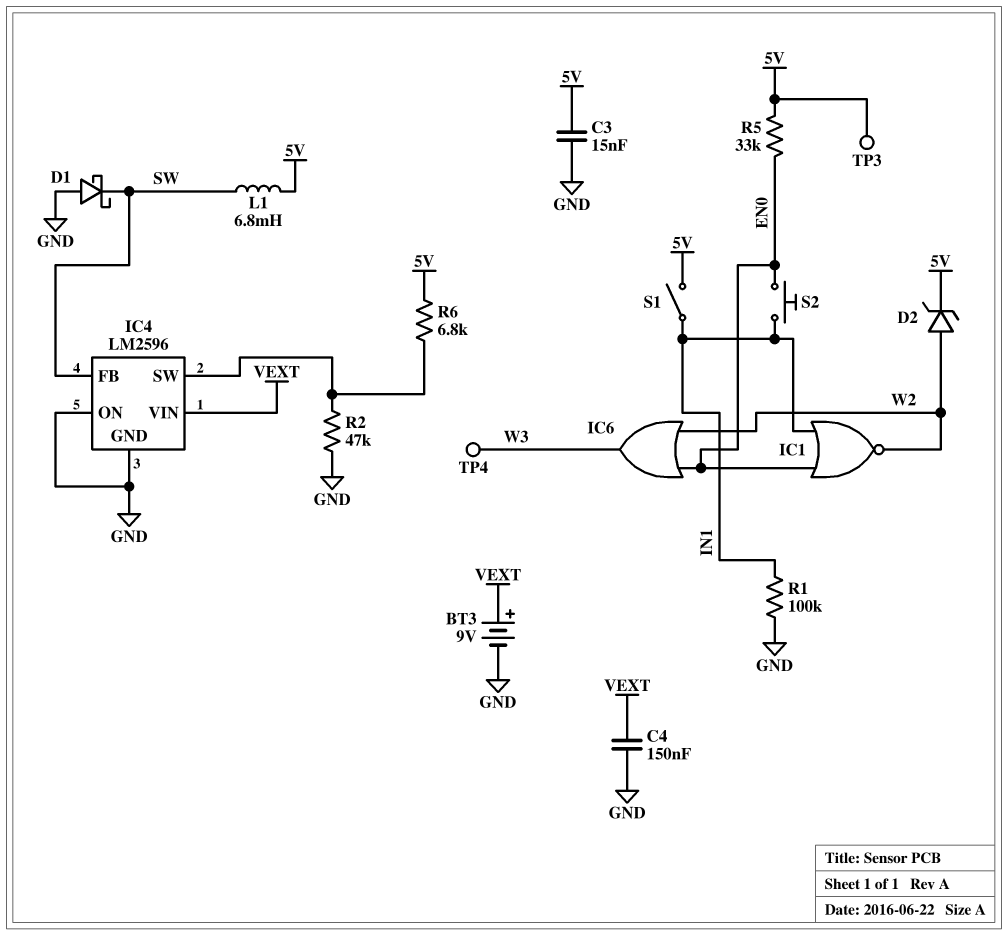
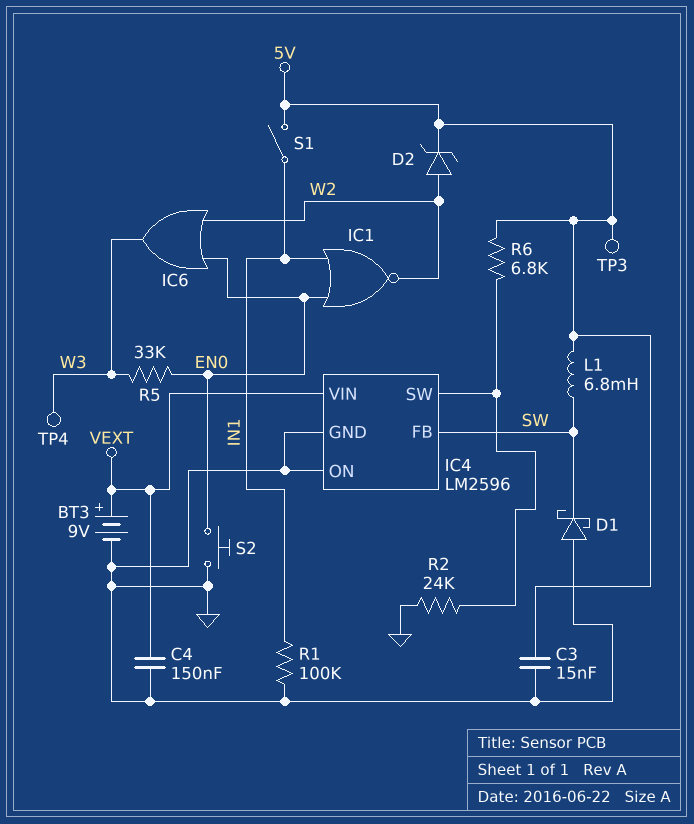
R2: 47k (GND, IC4/SW) -> 24k (GND, IC4/SW)
R5: 33k (5V, EN0) -> 33k (EN0, W3)
S2: button (EN0, IN1) -> button (EN0, GND)

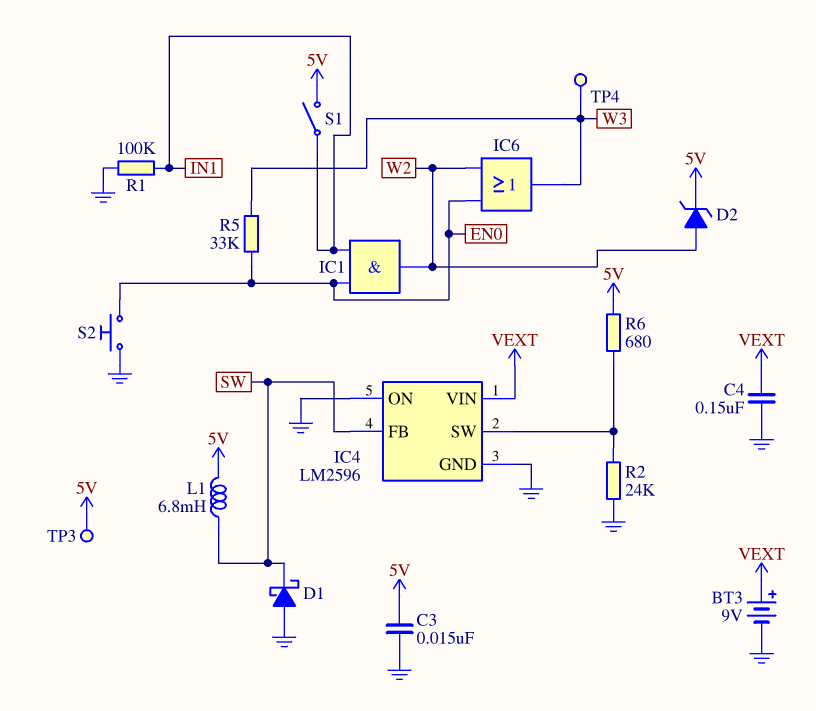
IC1: NOR (in EN0, in IN1, out W2) -> AND (in EN0, in IN1, out W2)
R6: 6.8k (5V, IC4/SW) -> 680 (5V, IC4/SW)

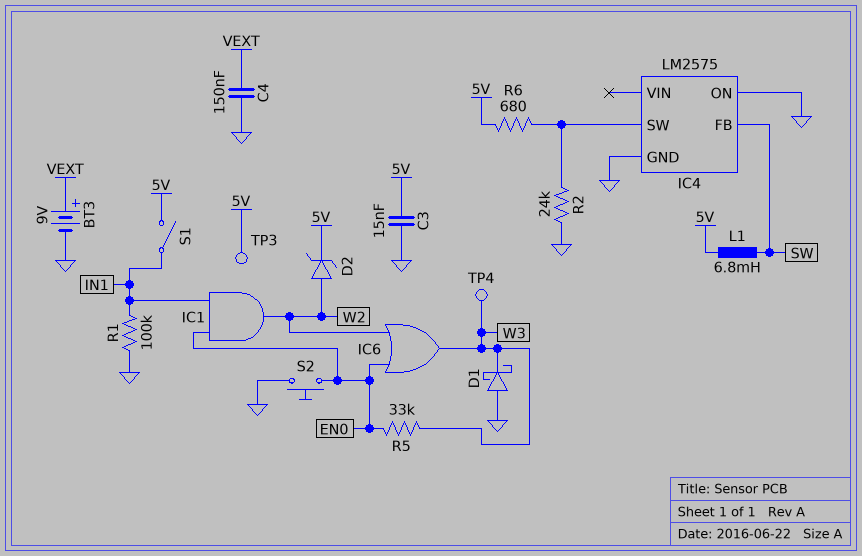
D1: schottky (A GND, K SW) -> schottky (A GND, K W3)
IC4: LM2596 -> LM2575
IC4 pin VIN: VEXT -> none

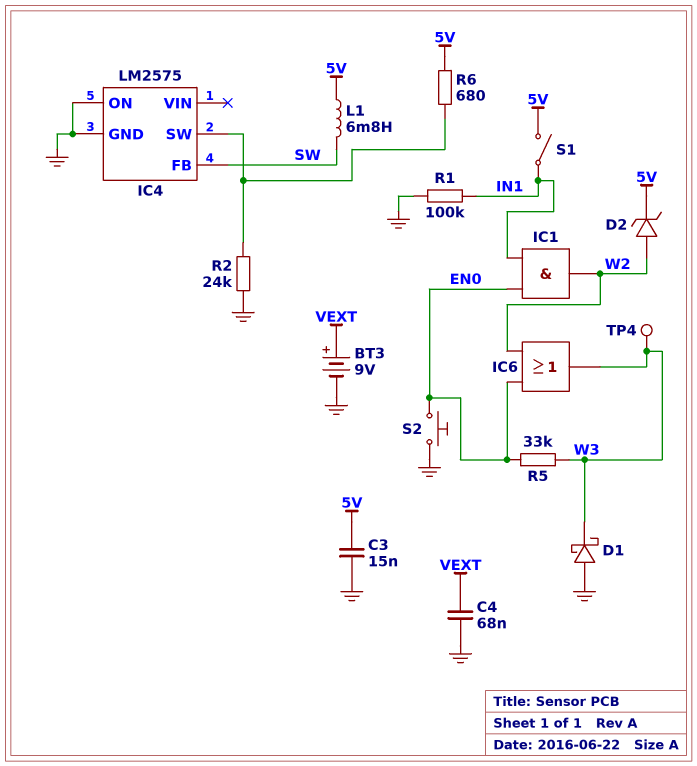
C4: 150nF (GND, VEXT) -> 68nF (GND, VEXT)
TP3: test point (5V) -> none

